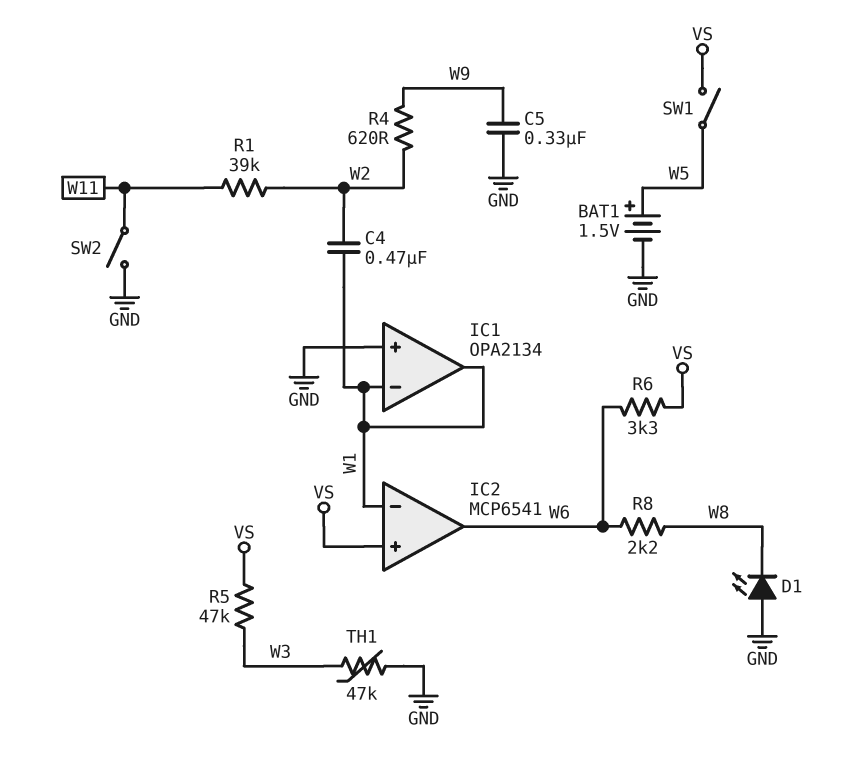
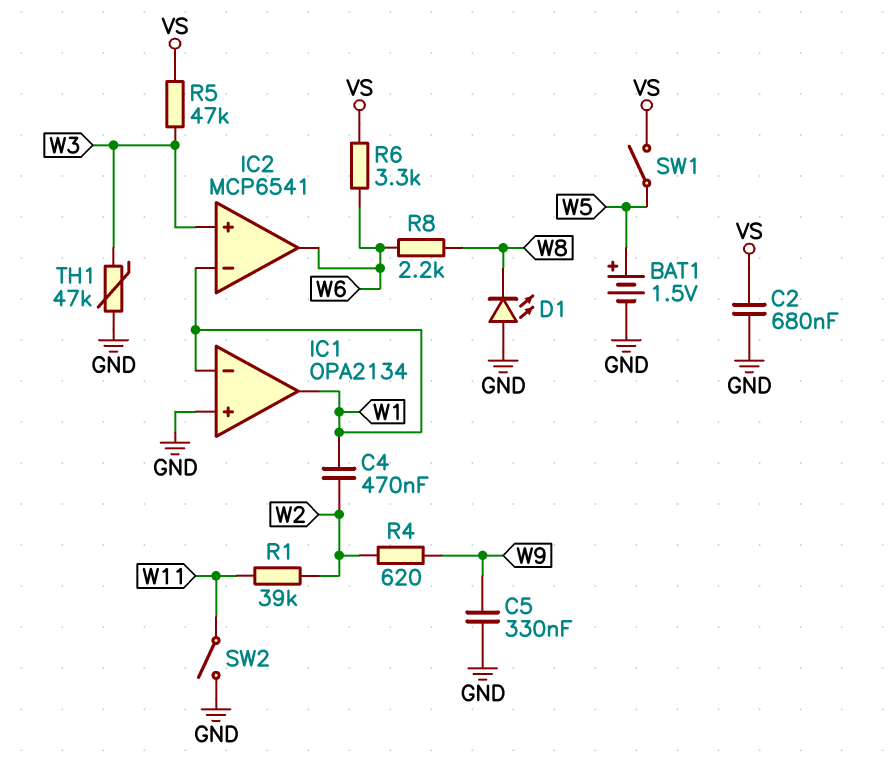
C2: none -> 680nF (GND, VS)
IC2 pin in+: VS -> W3

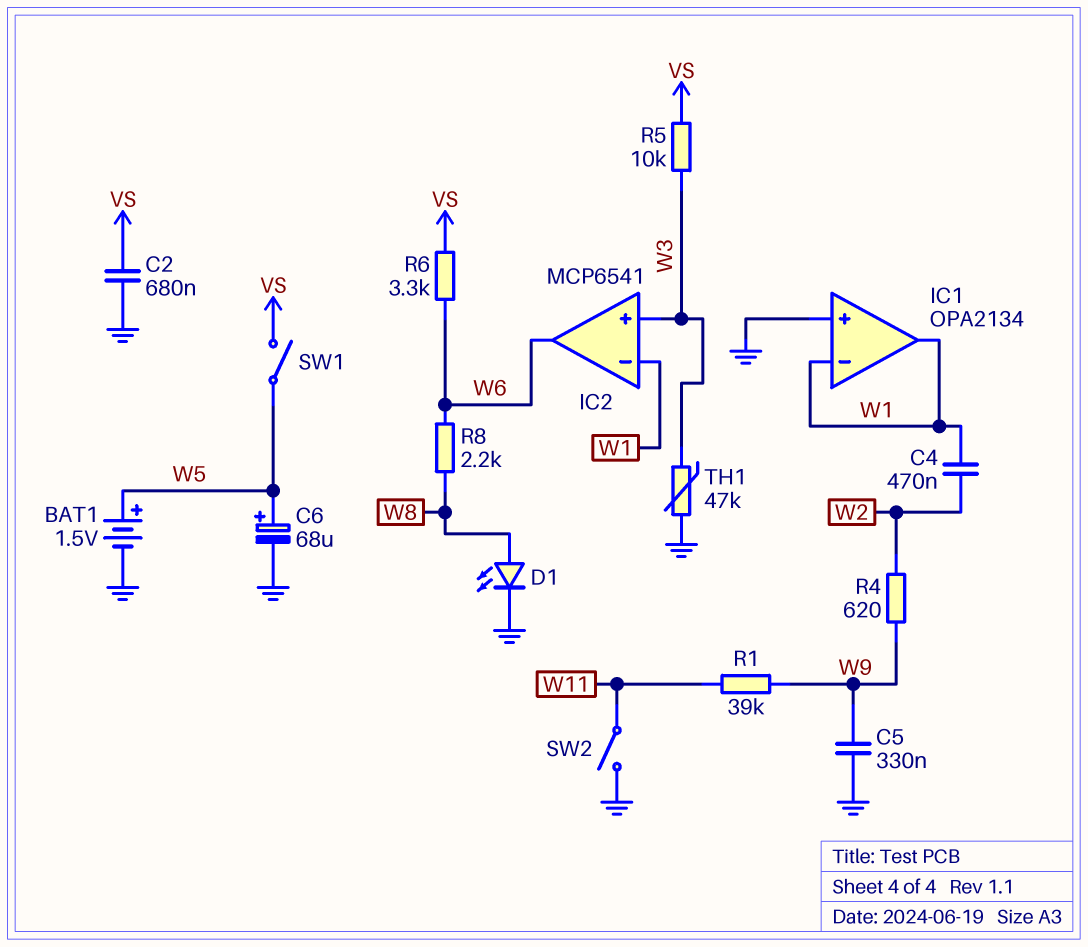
C6: none -> 68uF (plus W5, minus GND)
D1: LED (A GND, K W8) -> LED (A W8, K GND)
R1: 39k (W2, W11) -> 39k (W9, W11)
R5: 47k (VS, W3) -> 10k (VS, W3)

